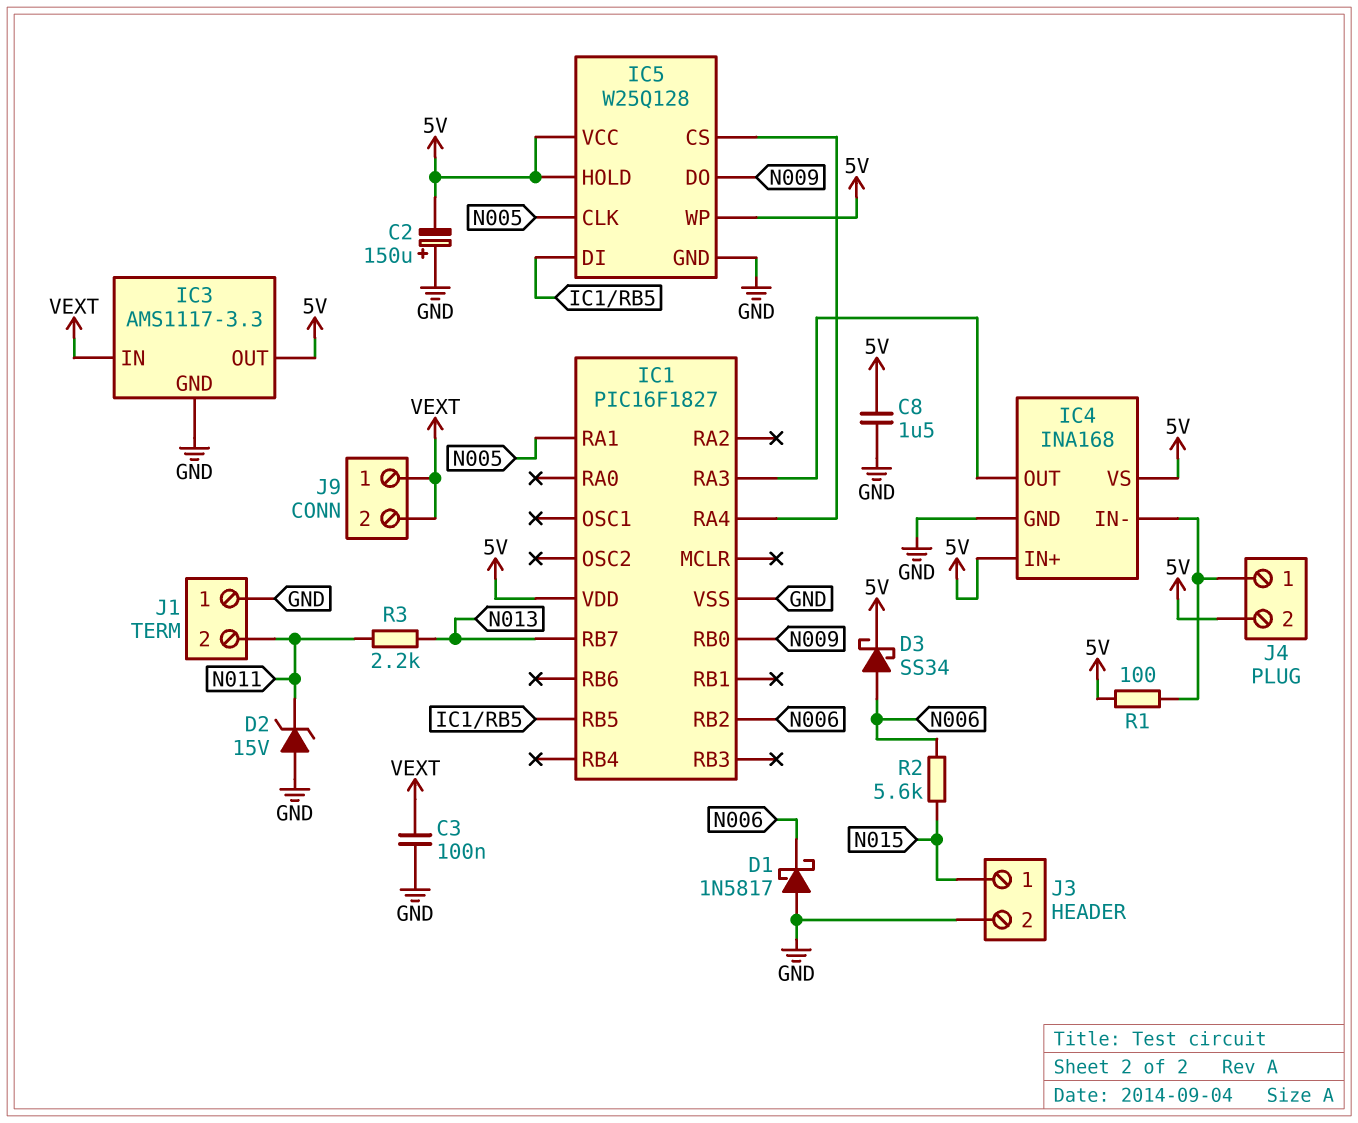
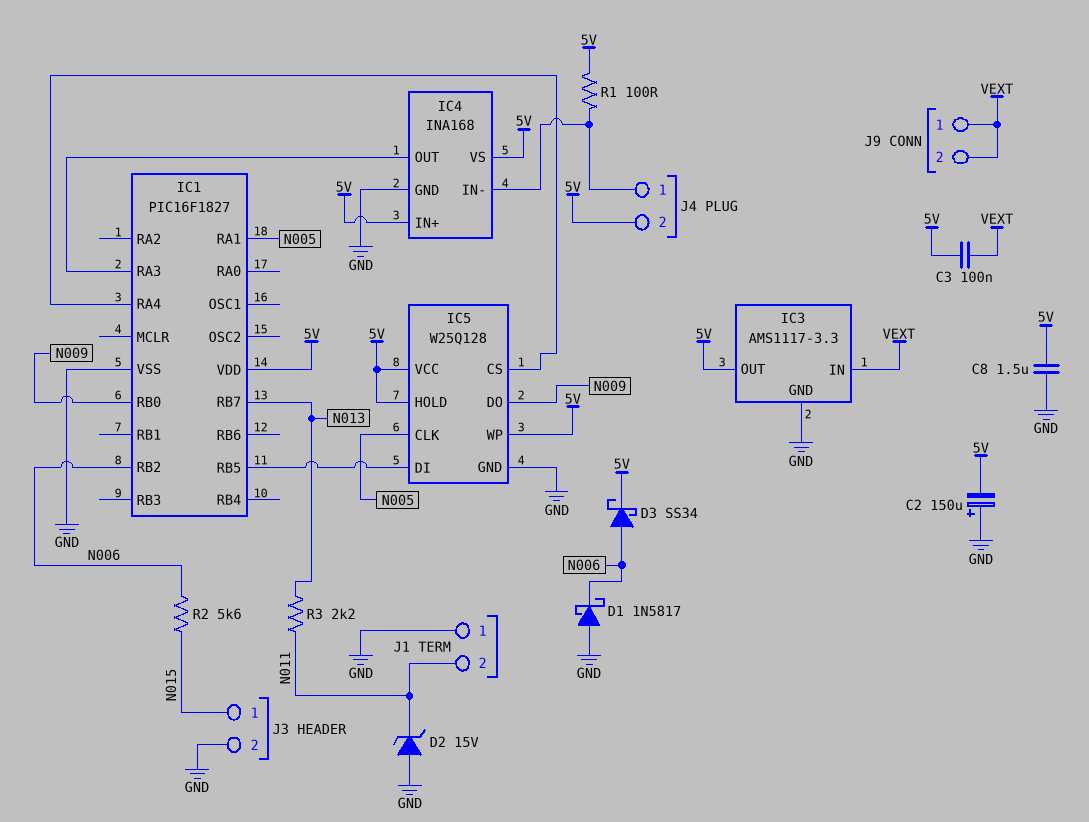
C3: 100nF (GND, VEXT) -> 100nF (5V, VEXT)

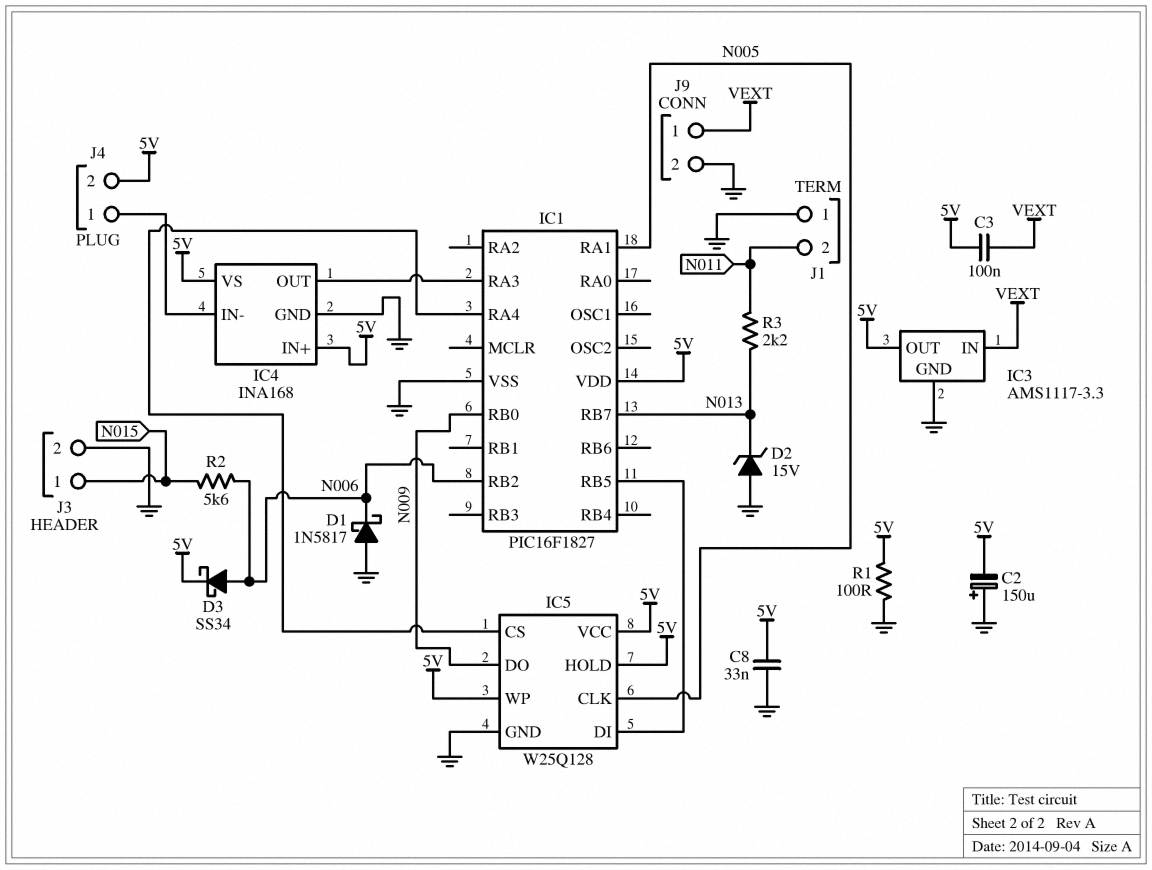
C8: 1.5uF (5V, GND) -> 33nF (5V, GND)
D2: zener 15V (A GND, K N011) -> zener 15V (A GND, K N013)
J9 pin 2: VEXT -> GND
R1: 100 (5V, IC4/IN-) -> 100 (5V, GND)

